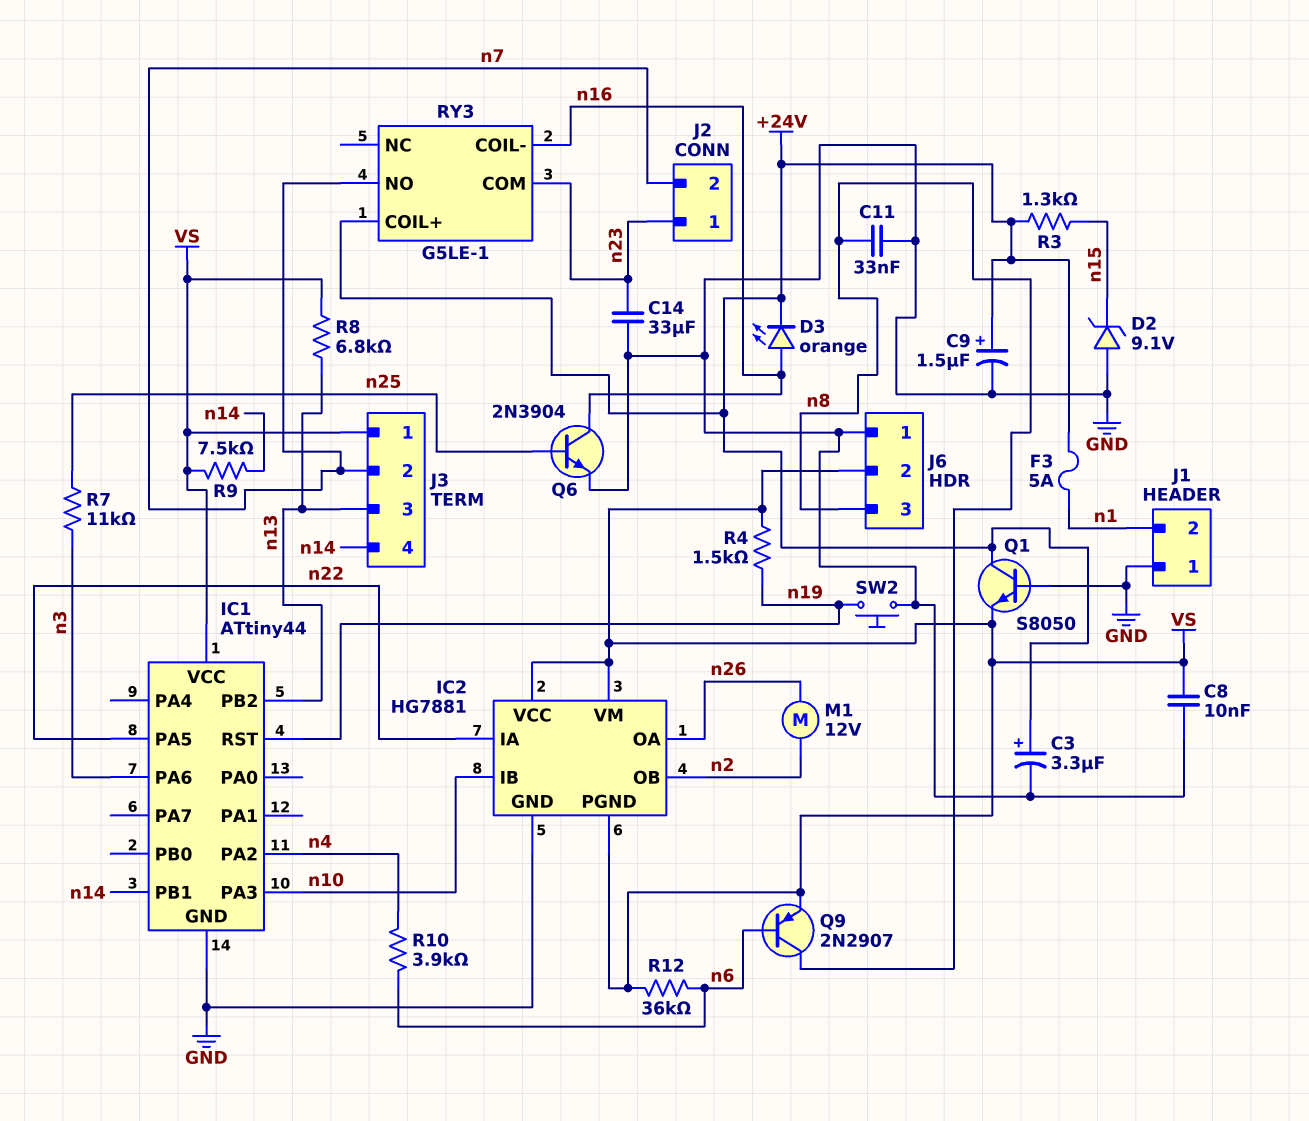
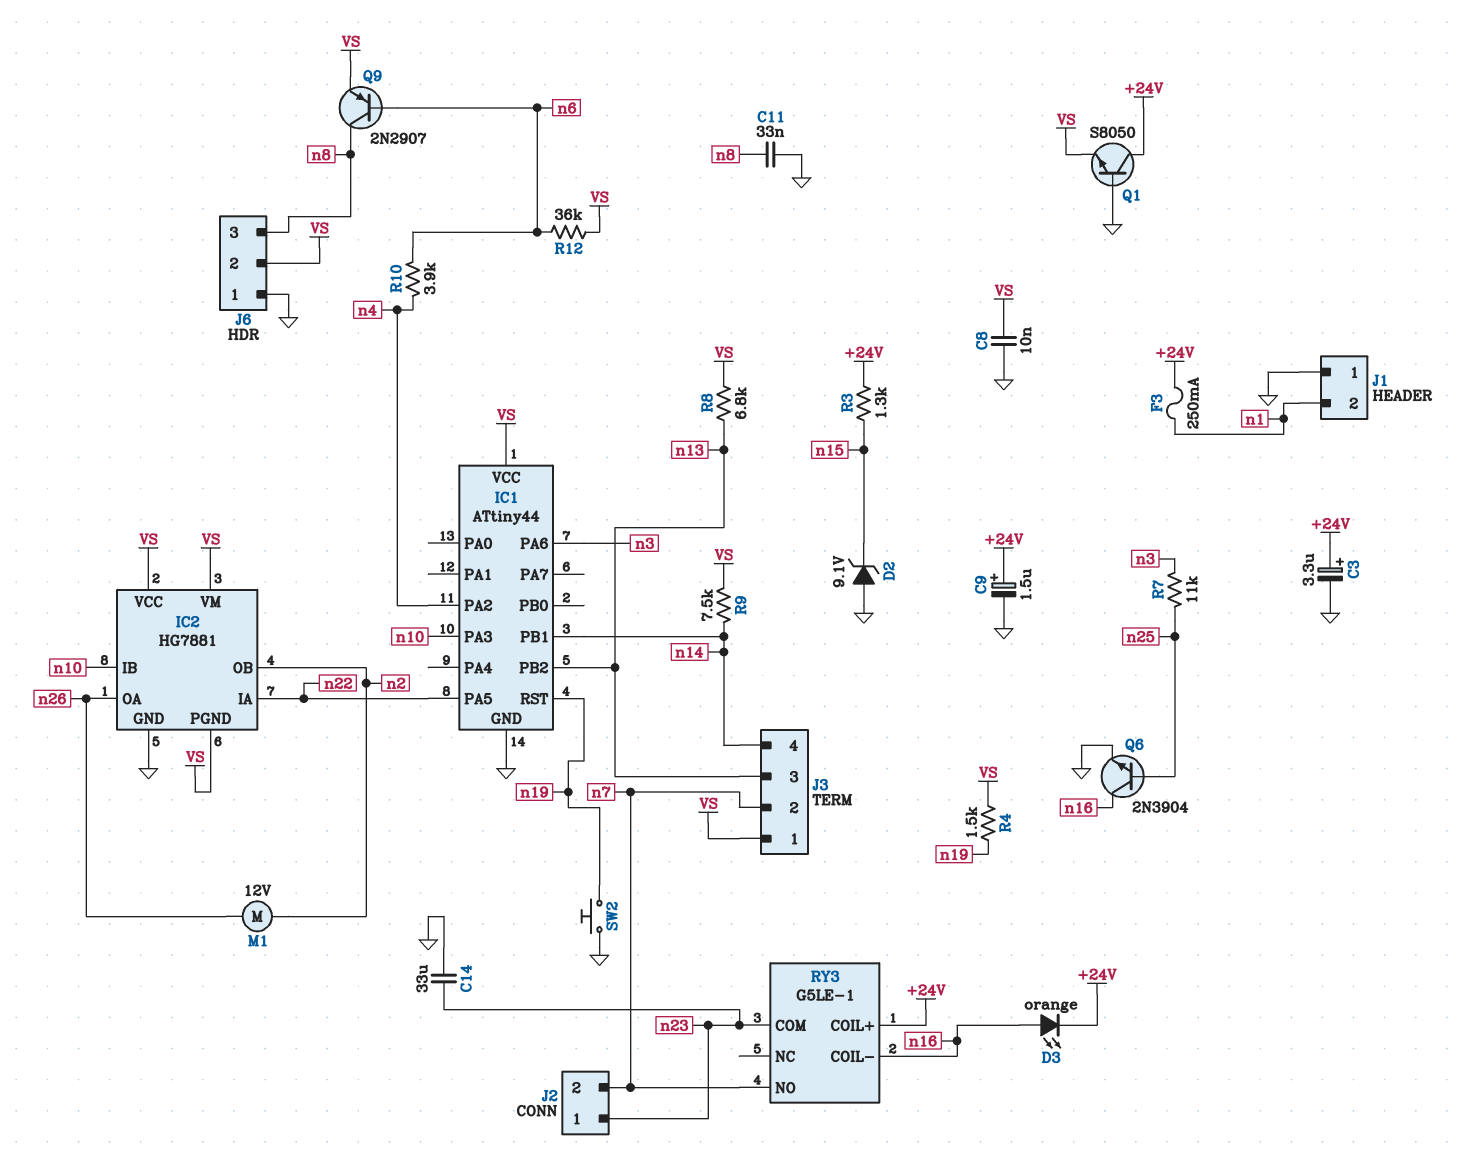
F3: 5A (+24V, n1) -> 250mA (+24V, n1)

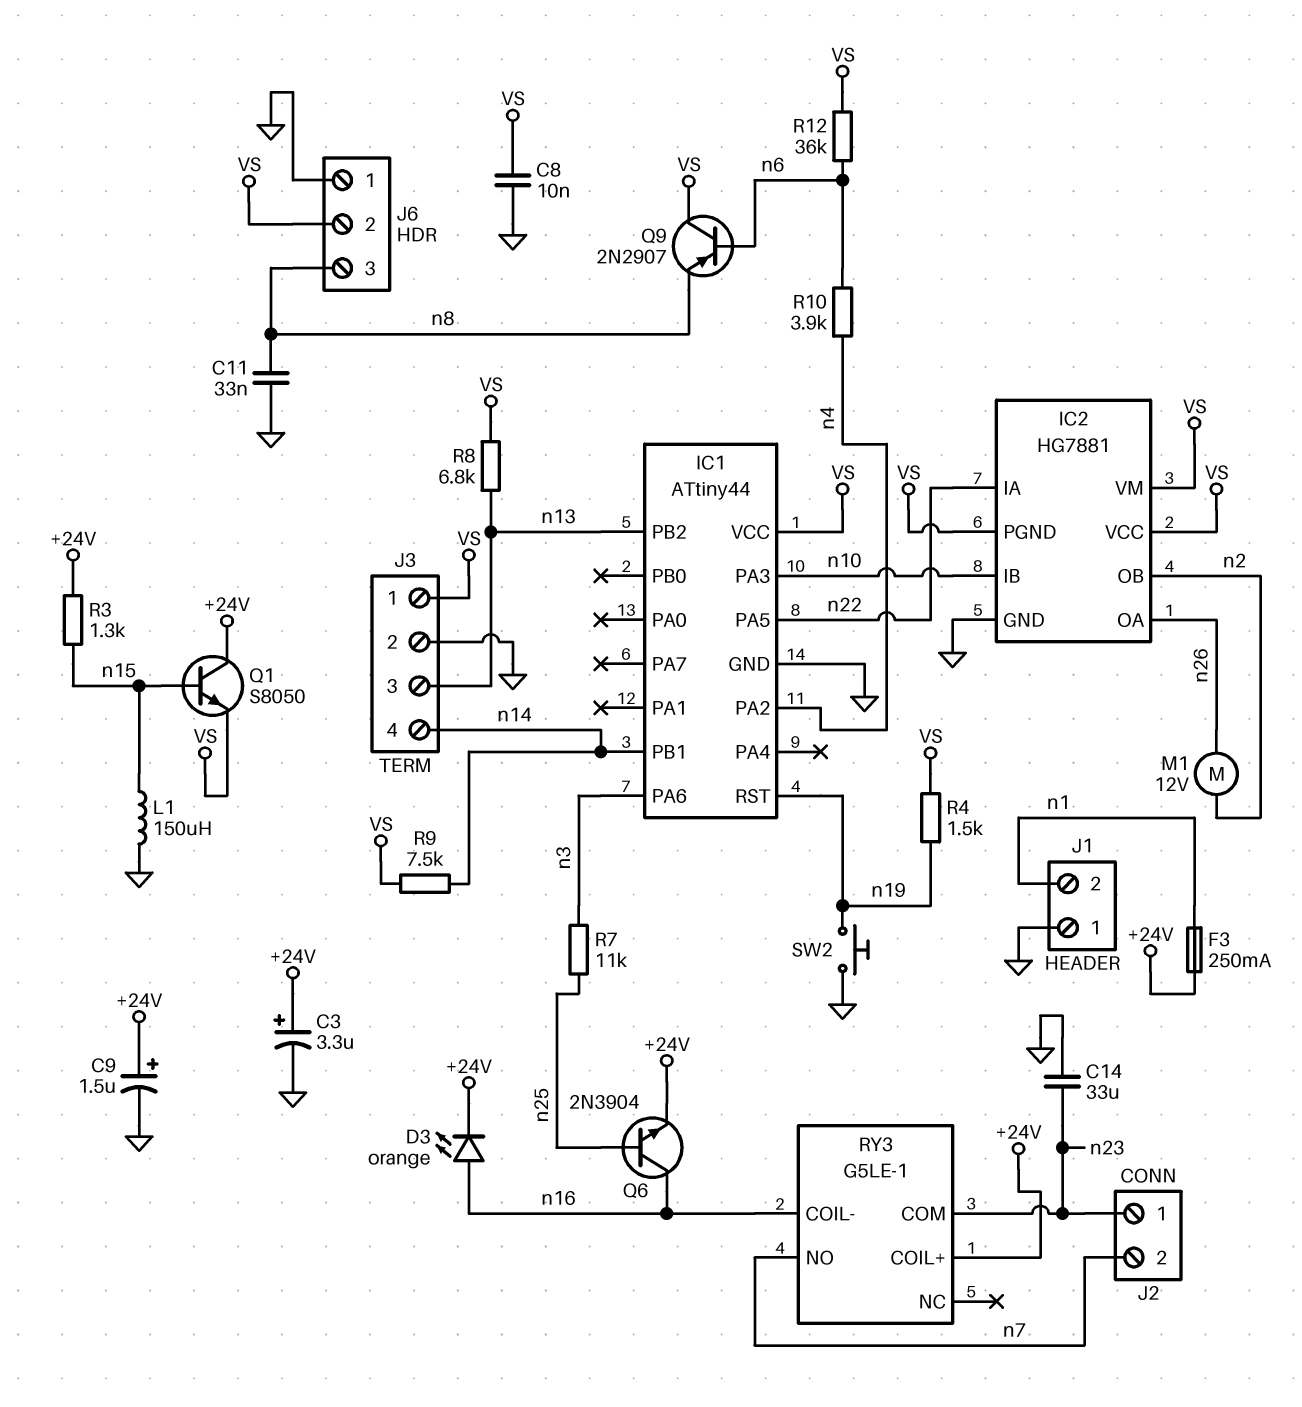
D2: zener 9.1V (A GND, K n15) -> none
J3 pin 2: n7 -> GND
L1: none -> 150uH (GND, n15)
Q1: NPN S8050 (B GND, C +24V, E VS) -> NPN S8050 (B n15, C +24V, E VS)
Q6: NPN 2N3904 (B n25, C n16, E GND) -> NPN 2N3904 (B n25, C n16, E +24V)
Q9: PNP 2N2907 (B n6, C n8, E VS) -> PNP 2N2907 (B n6, C VS, E n8)

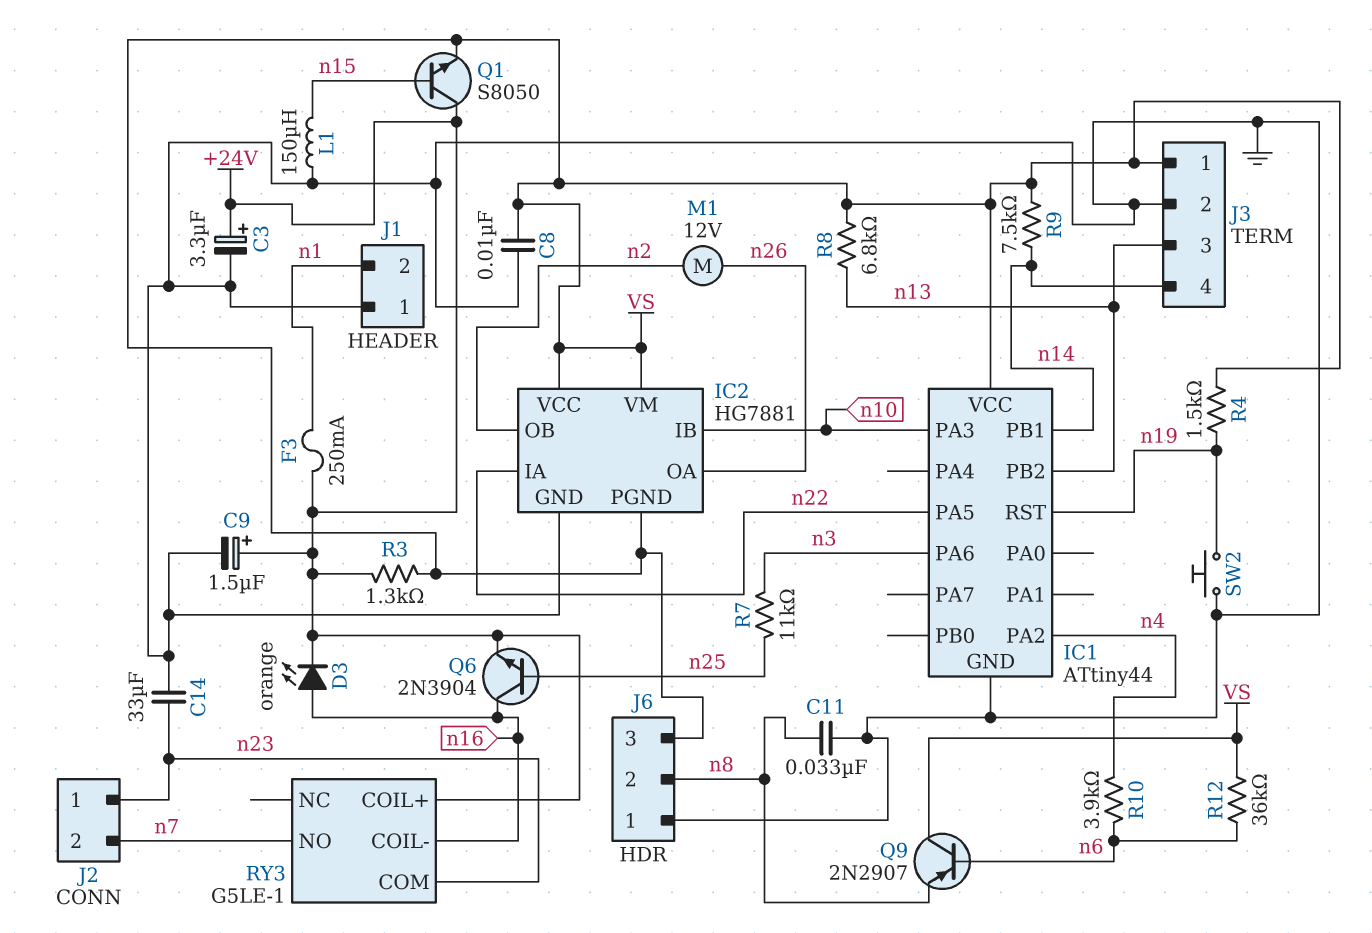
J6 pin 2: VS -> n8
J6 pin 3: n8 -> VS
R3: 1.3k (+24V, n15) -> 1.3k (+24V, VS)

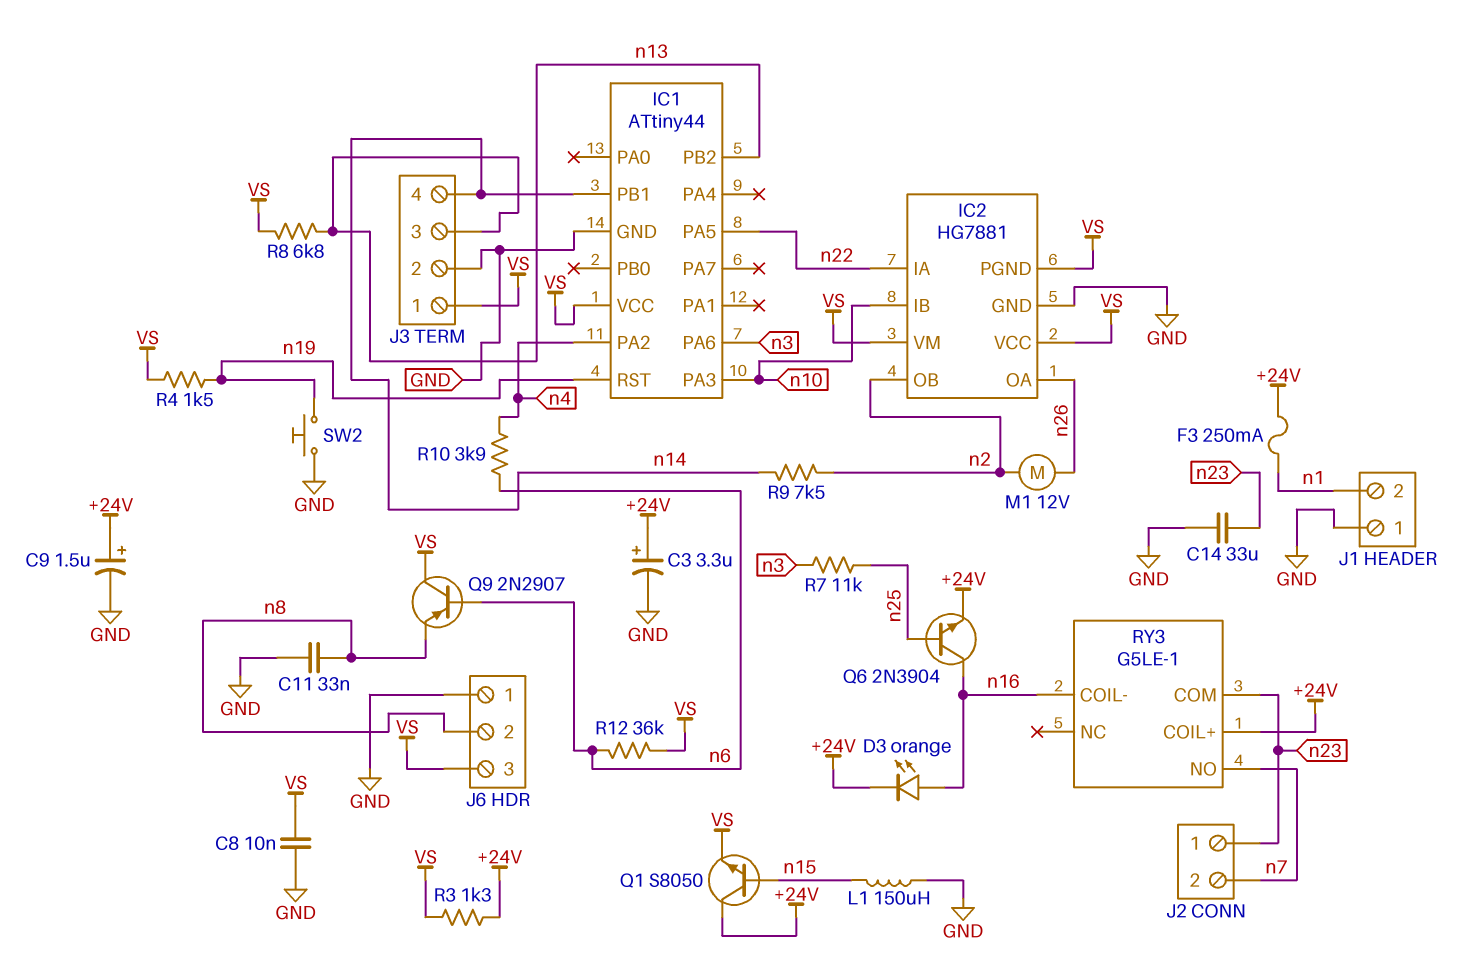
R9: 7.5k (VS, n14) -> 7.5k (n2, n14)

